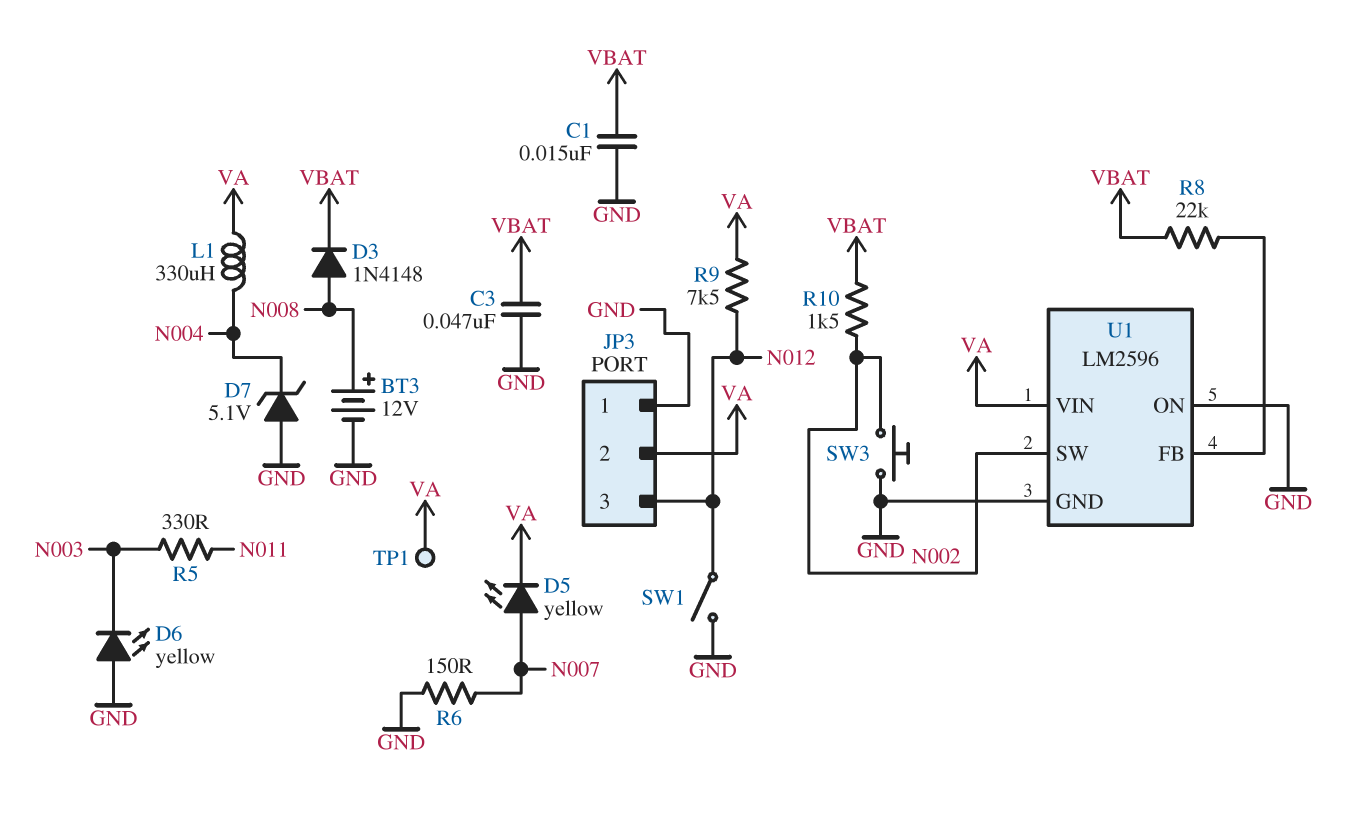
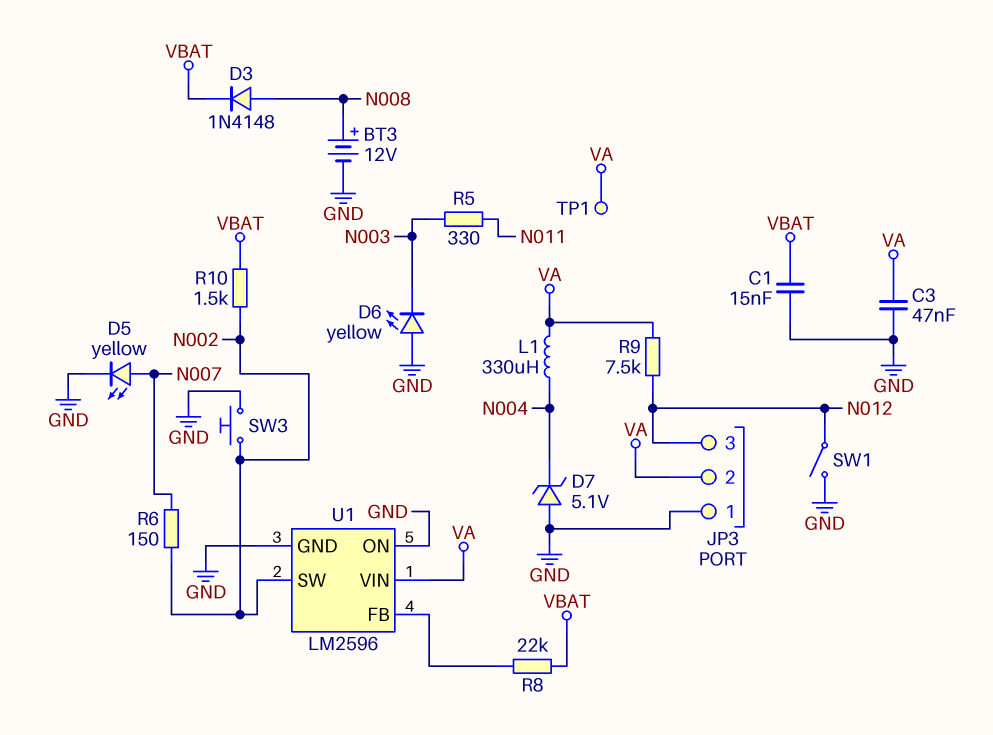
C3: 47nF (GND, VBAT) -> 47nF (GND, VA)
D5: LED yellow (A N007, K VA) -> LED yellow (A N007, K GND)
R6: 150 (GND, N007) -> 150 (N002, N007)

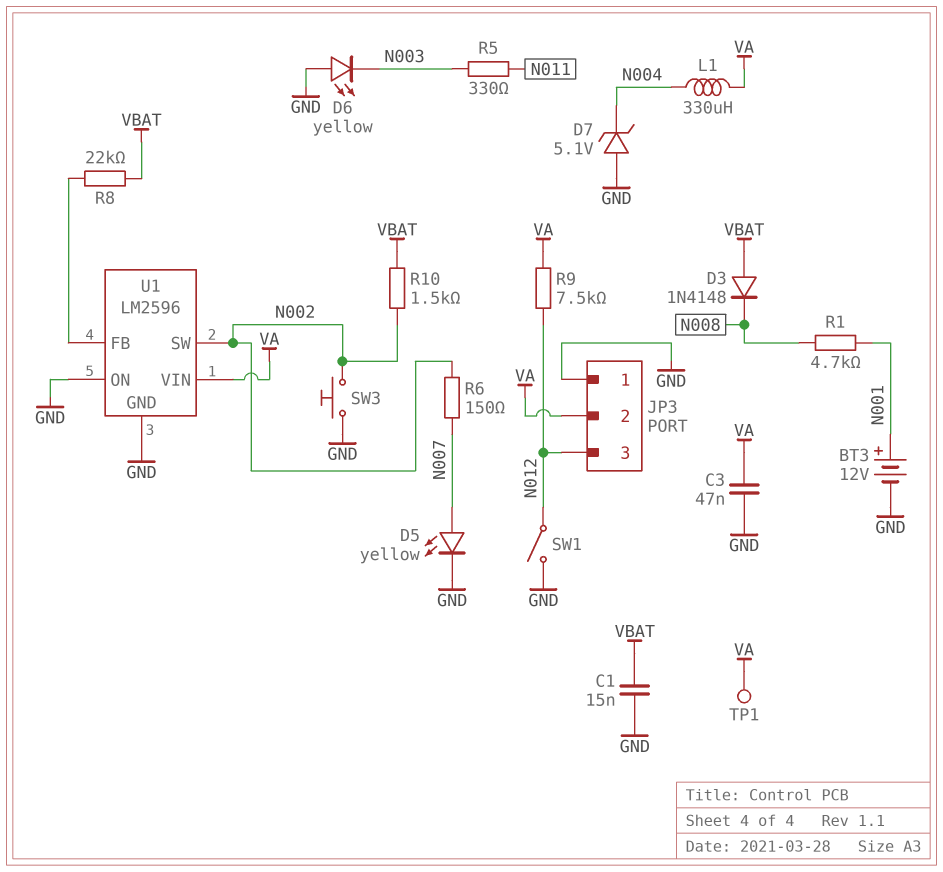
BT3: 12V (plus N008, minus GND) -> 12V (plus N001, minus GND)
D3: diode 1N4148 (A N008, K VBAT) -> diode 1N4148 (A VBAT, K N008)
R1: none -> 4.7k (N001, N008)

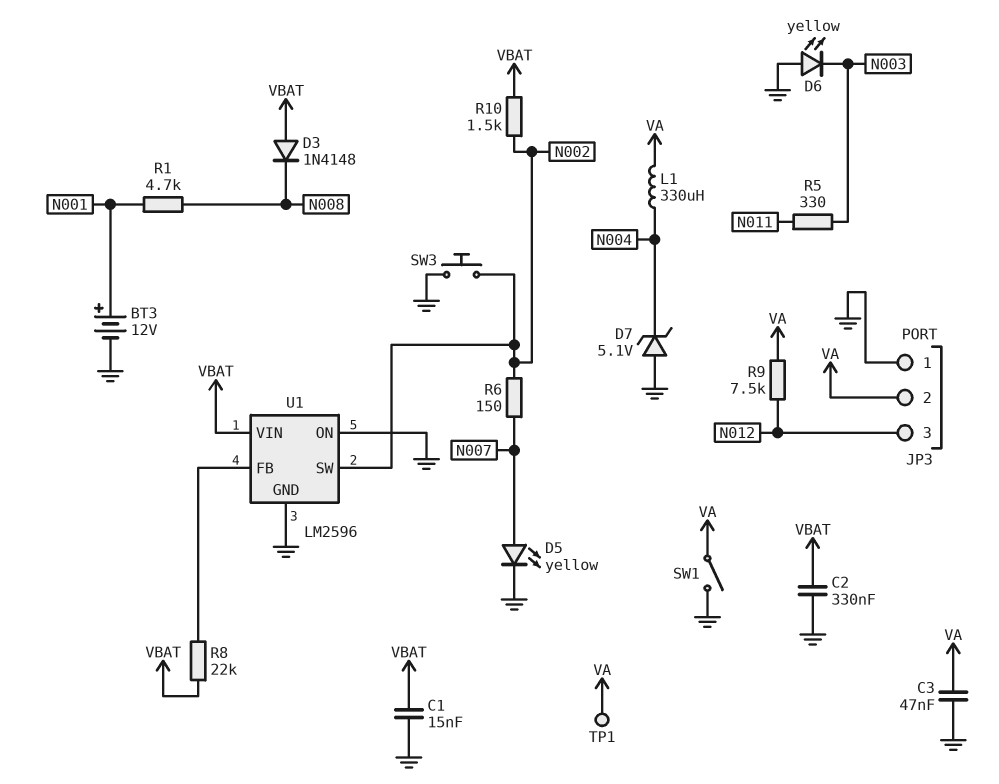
C2: none -> 330nF (GND, VBAT)
SW1: switch (GND, N012) -> switch (GND, VA)
U1 pin VIN: VA -> VBAT

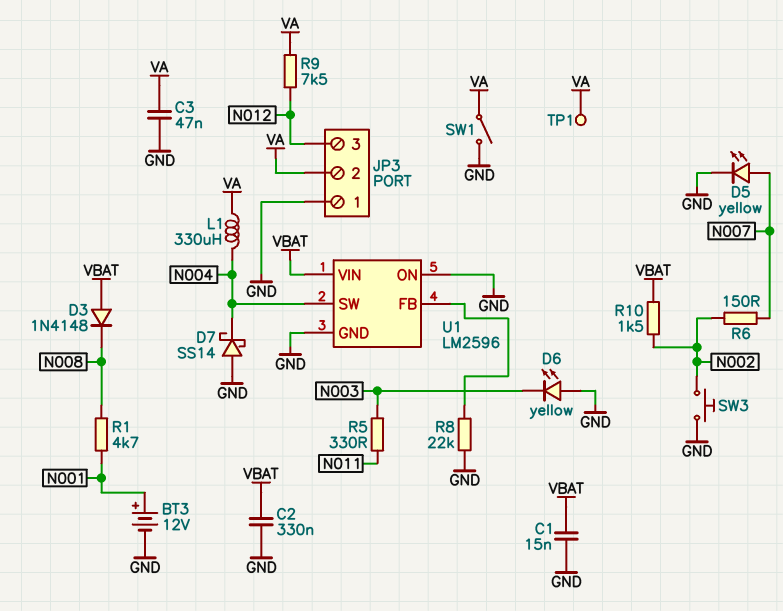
D7: zener 5.1V (A GND, K N004) -> schottky SS14 (A GND, K N004)
R8: 22k (U1/FB, VBAT) -> 22k (GND, U1/FB)
U1 pin SW: N002 -> N004

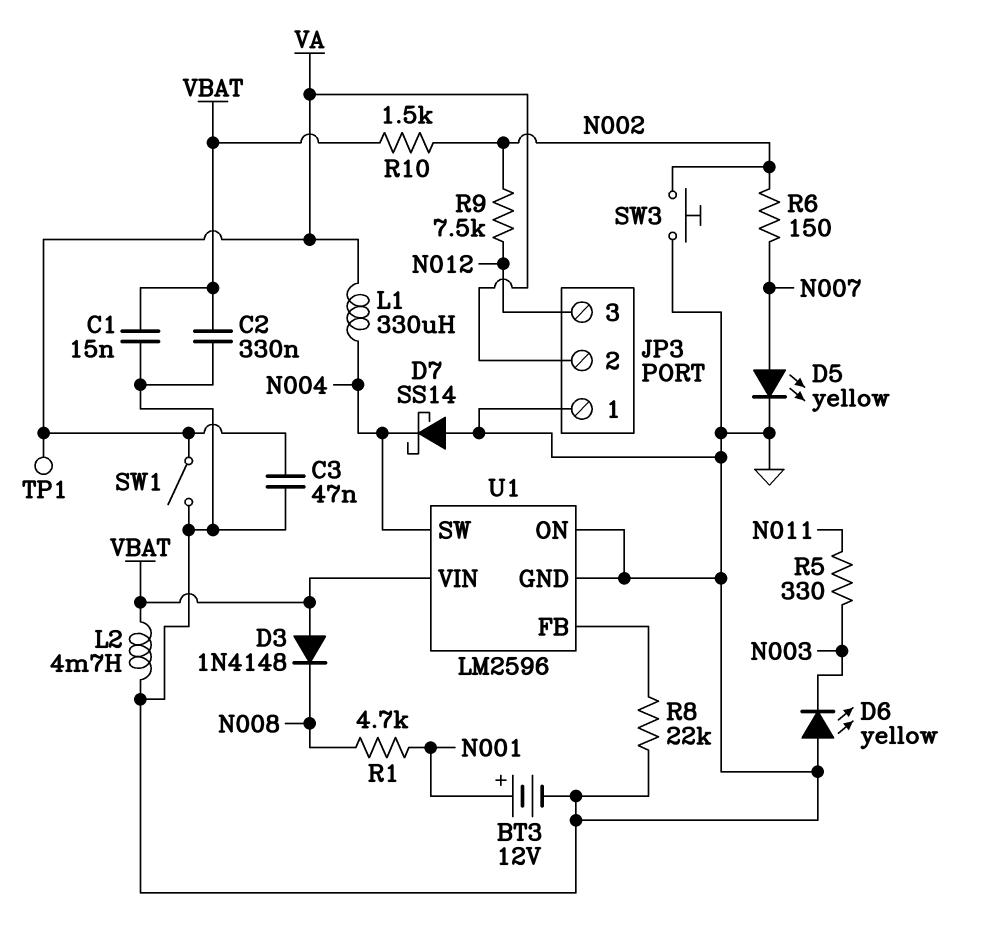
L2: none -> 4.7mH (GND, VBAT)
R9: 7.5k (N012, VA) -> 7.5k (N002, N012)

